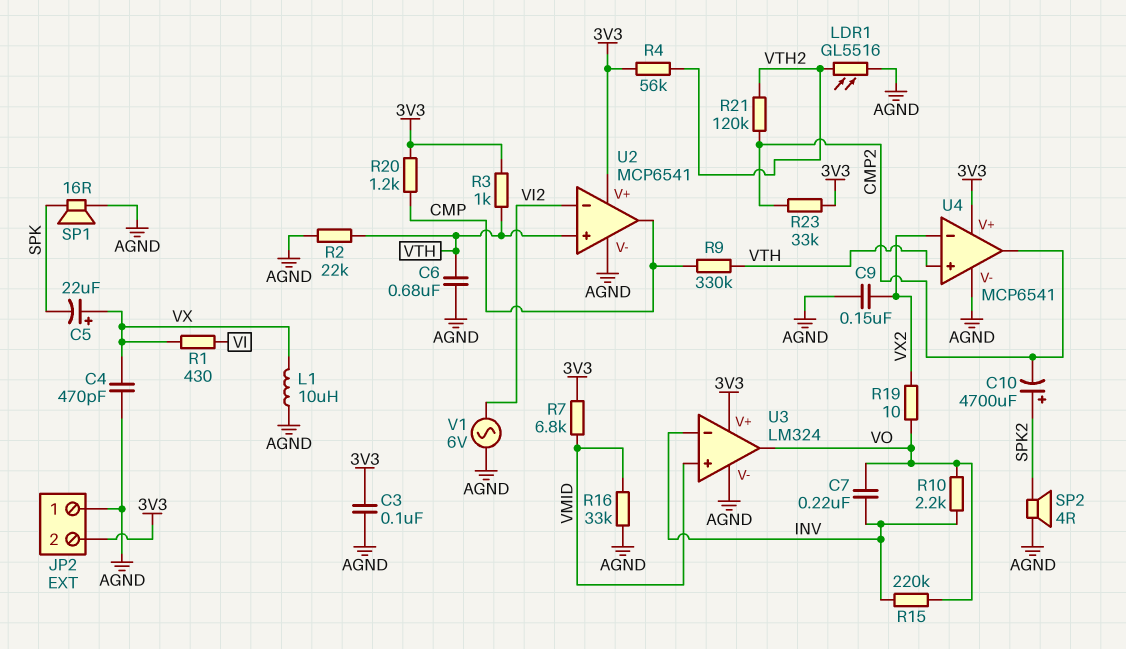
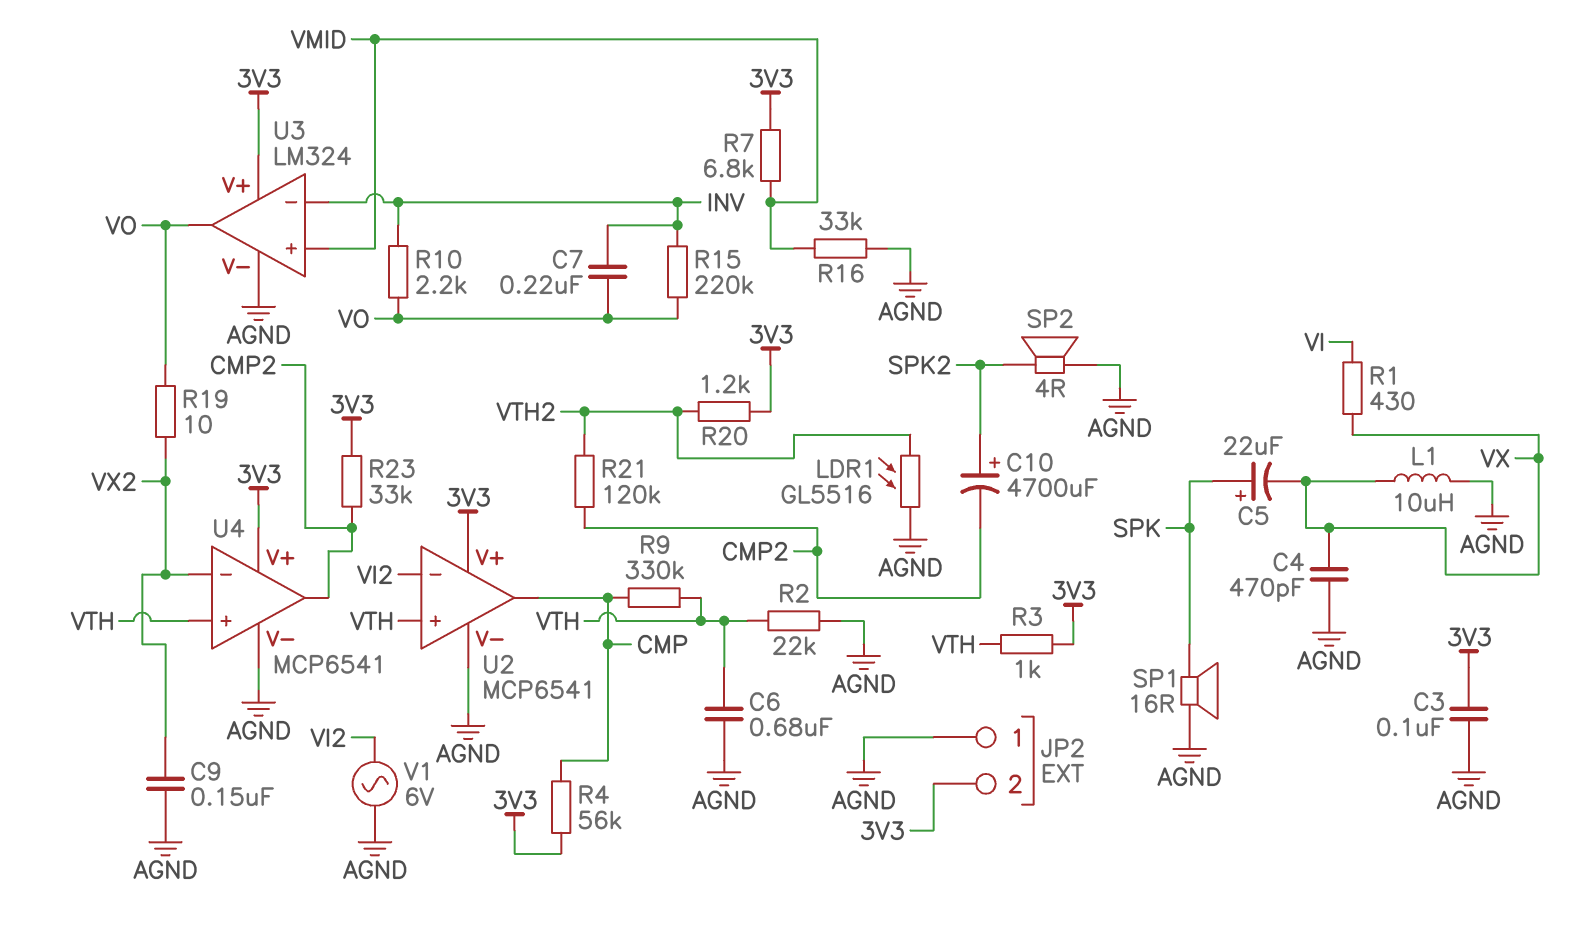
C5: 22uF (plus VX, minus SPK) -> 22uF (plus SPK, minus VX)
R4: 56k (3V3, VTH2) -> 56k (3V3, CMP)
R20: 1.2k (3V3, CMP) -> 1.2k (3V3, VTH2)

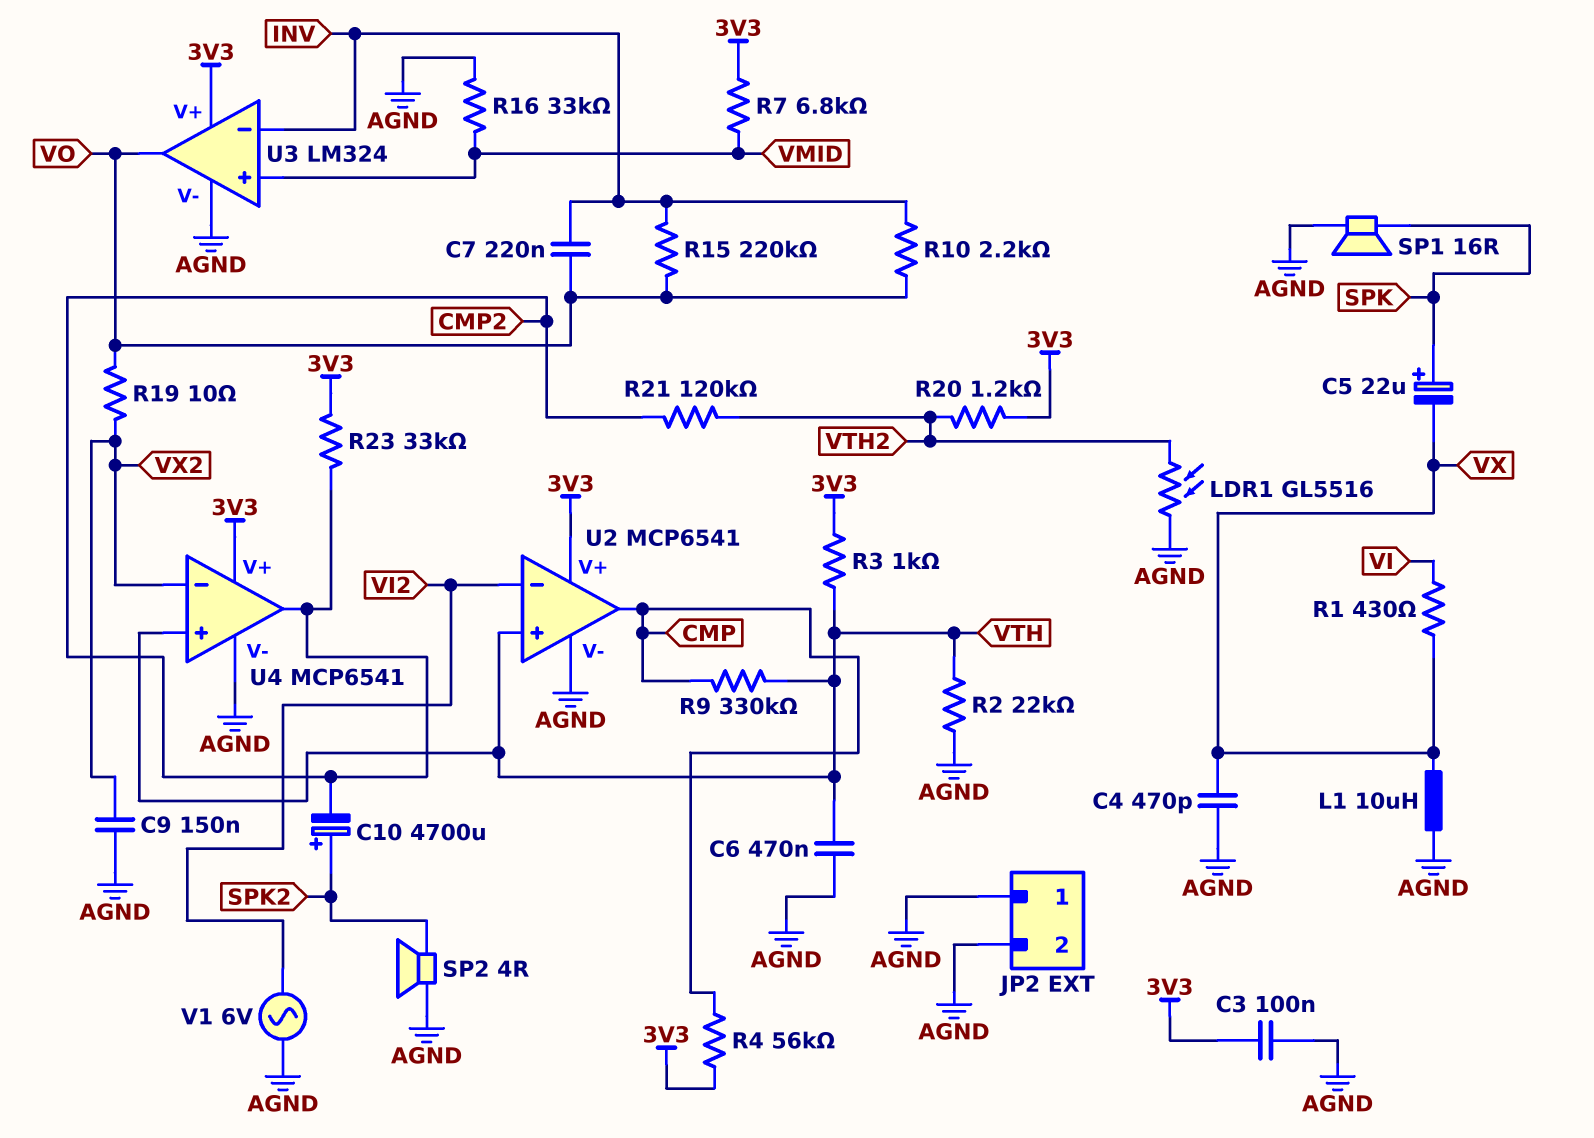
C6: 680nF (AGND, VTH) -> 470nF (AGND, VTH)
JP2 pin 2: 3V3 -> AGND

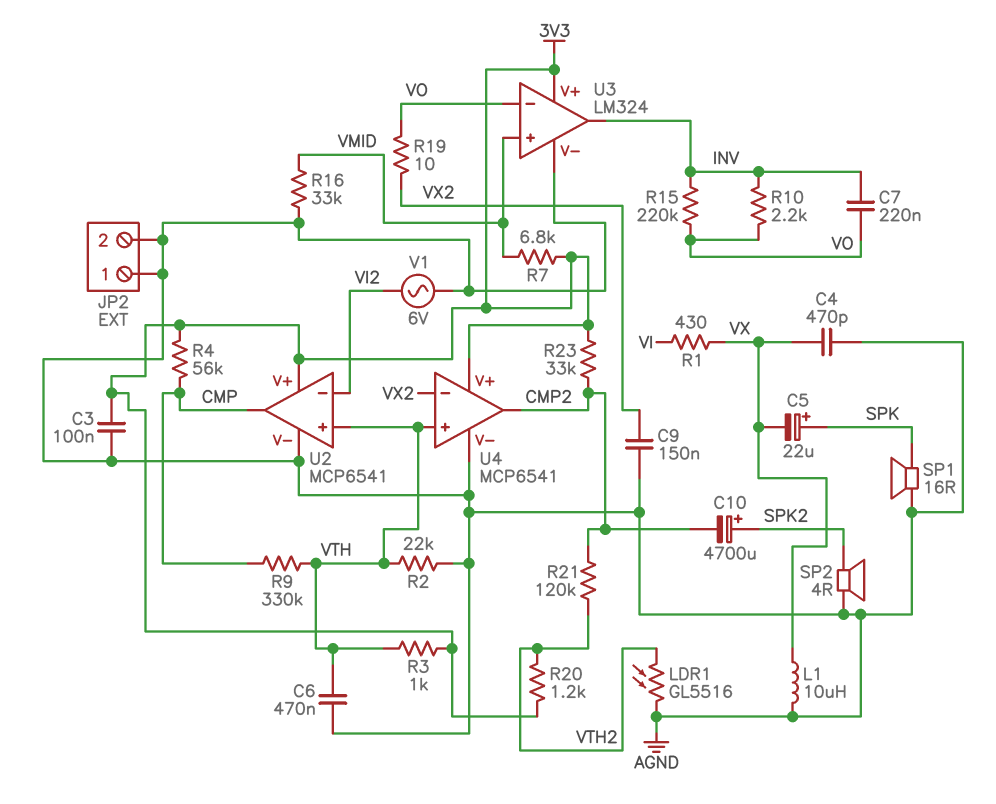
U3 pin in-: INV -> VO
U3 pin out: VO -> INV

